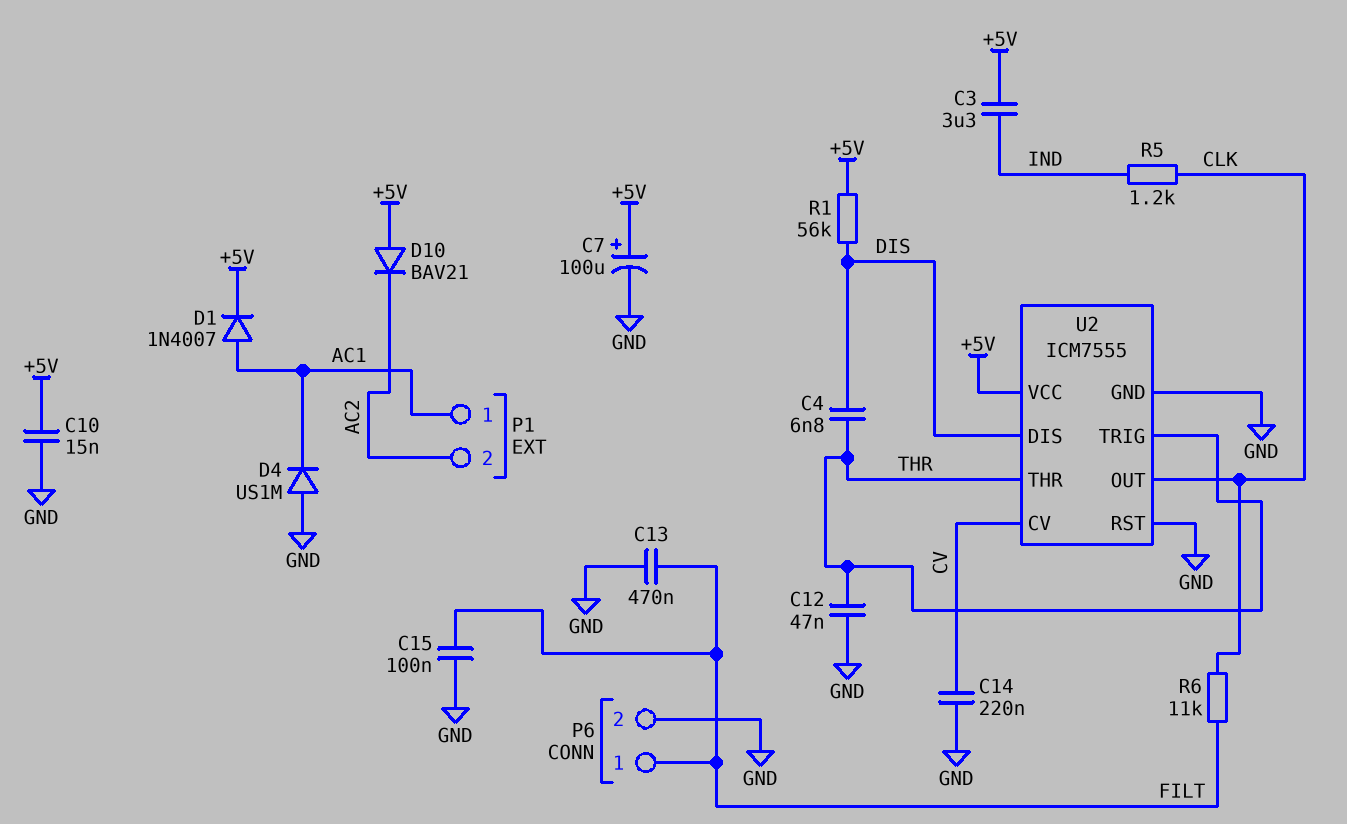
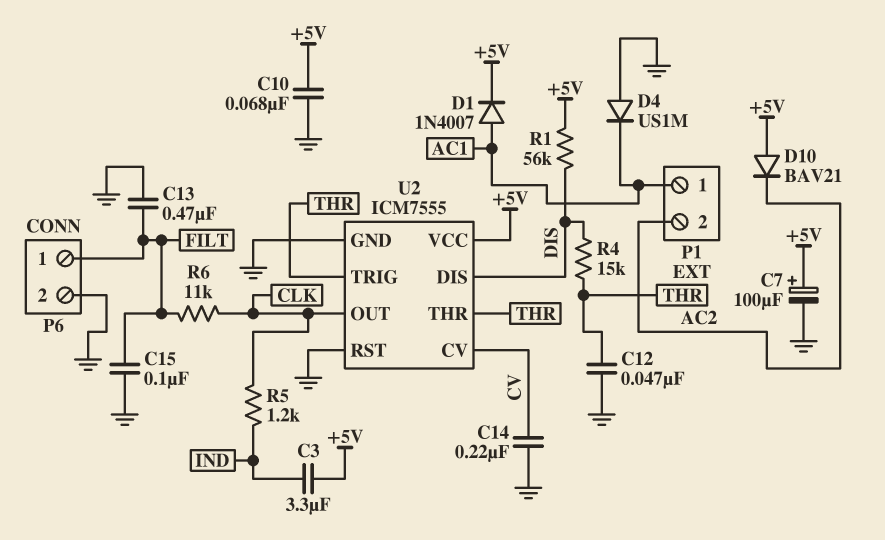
C4: 6.8nF (DIS, THR) -> none
C10: 15nF (+5V, GND) -> 68nF (+5V, GND)
R4: none -> 15k (DIS, THR)

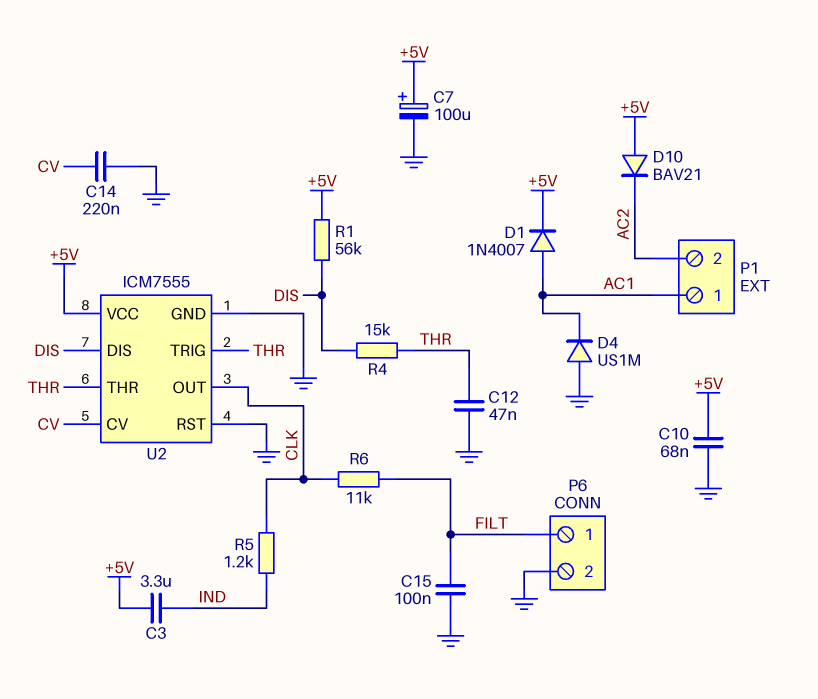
C13: 470nF (FILT, GND) -> none

